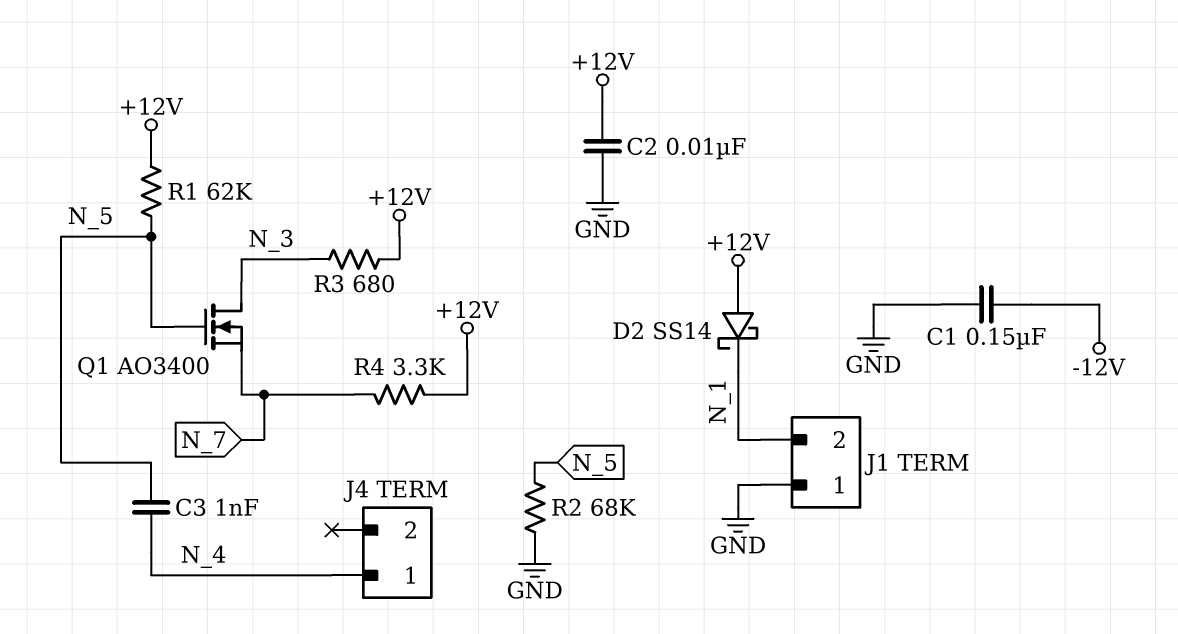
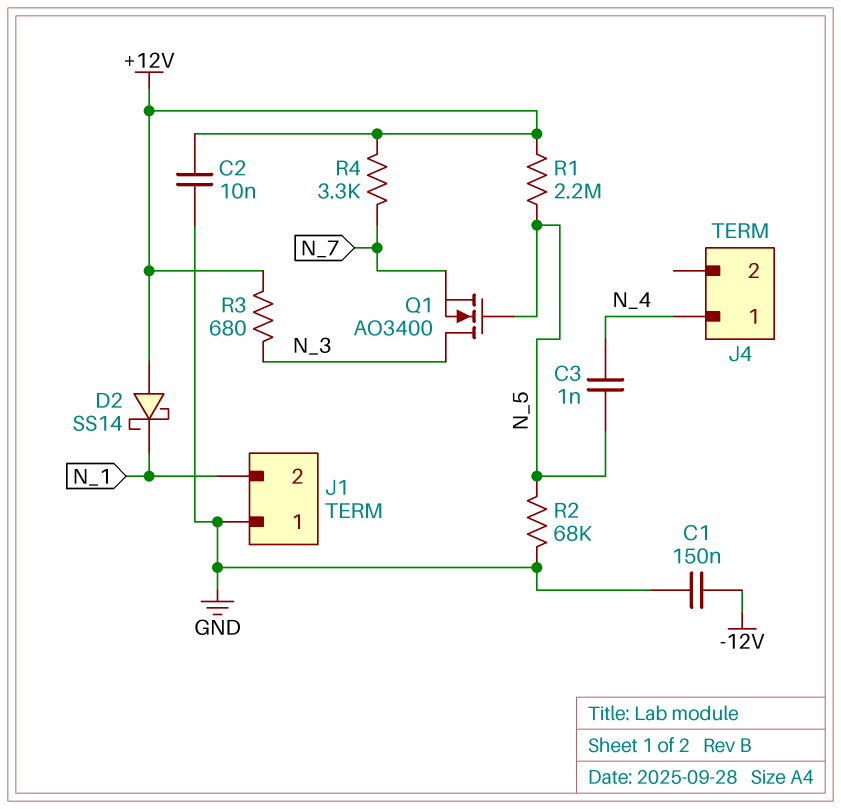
R1: 62k (+12V, N_5) -> 2.2M (+12V, N_5)

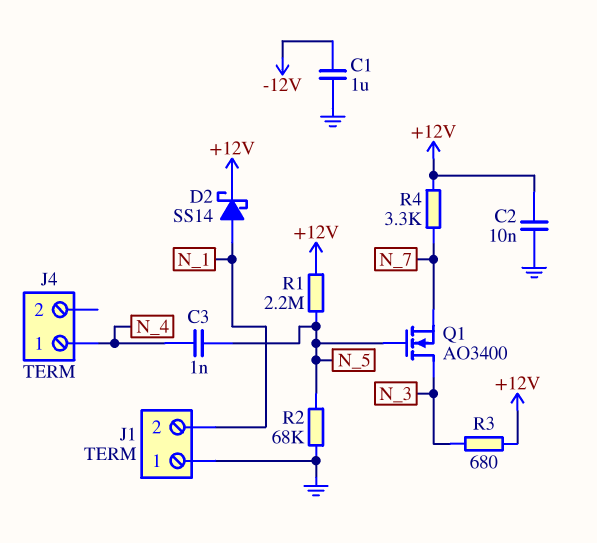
C1: 150nF (-12V, GND) -> 1uF (-12V, GND)
D2: schottky SS14 (A +12V, K N_1) -> schottky SS14 (A N_1, K +12V)

